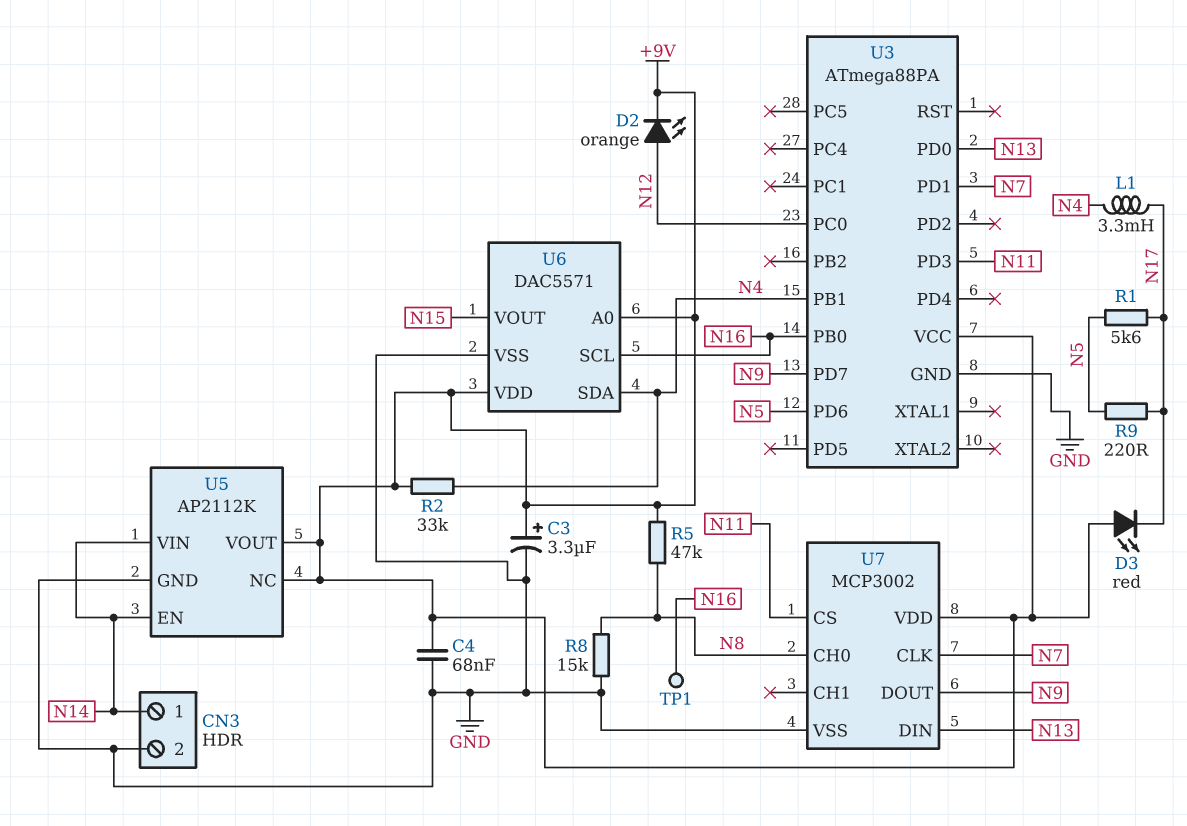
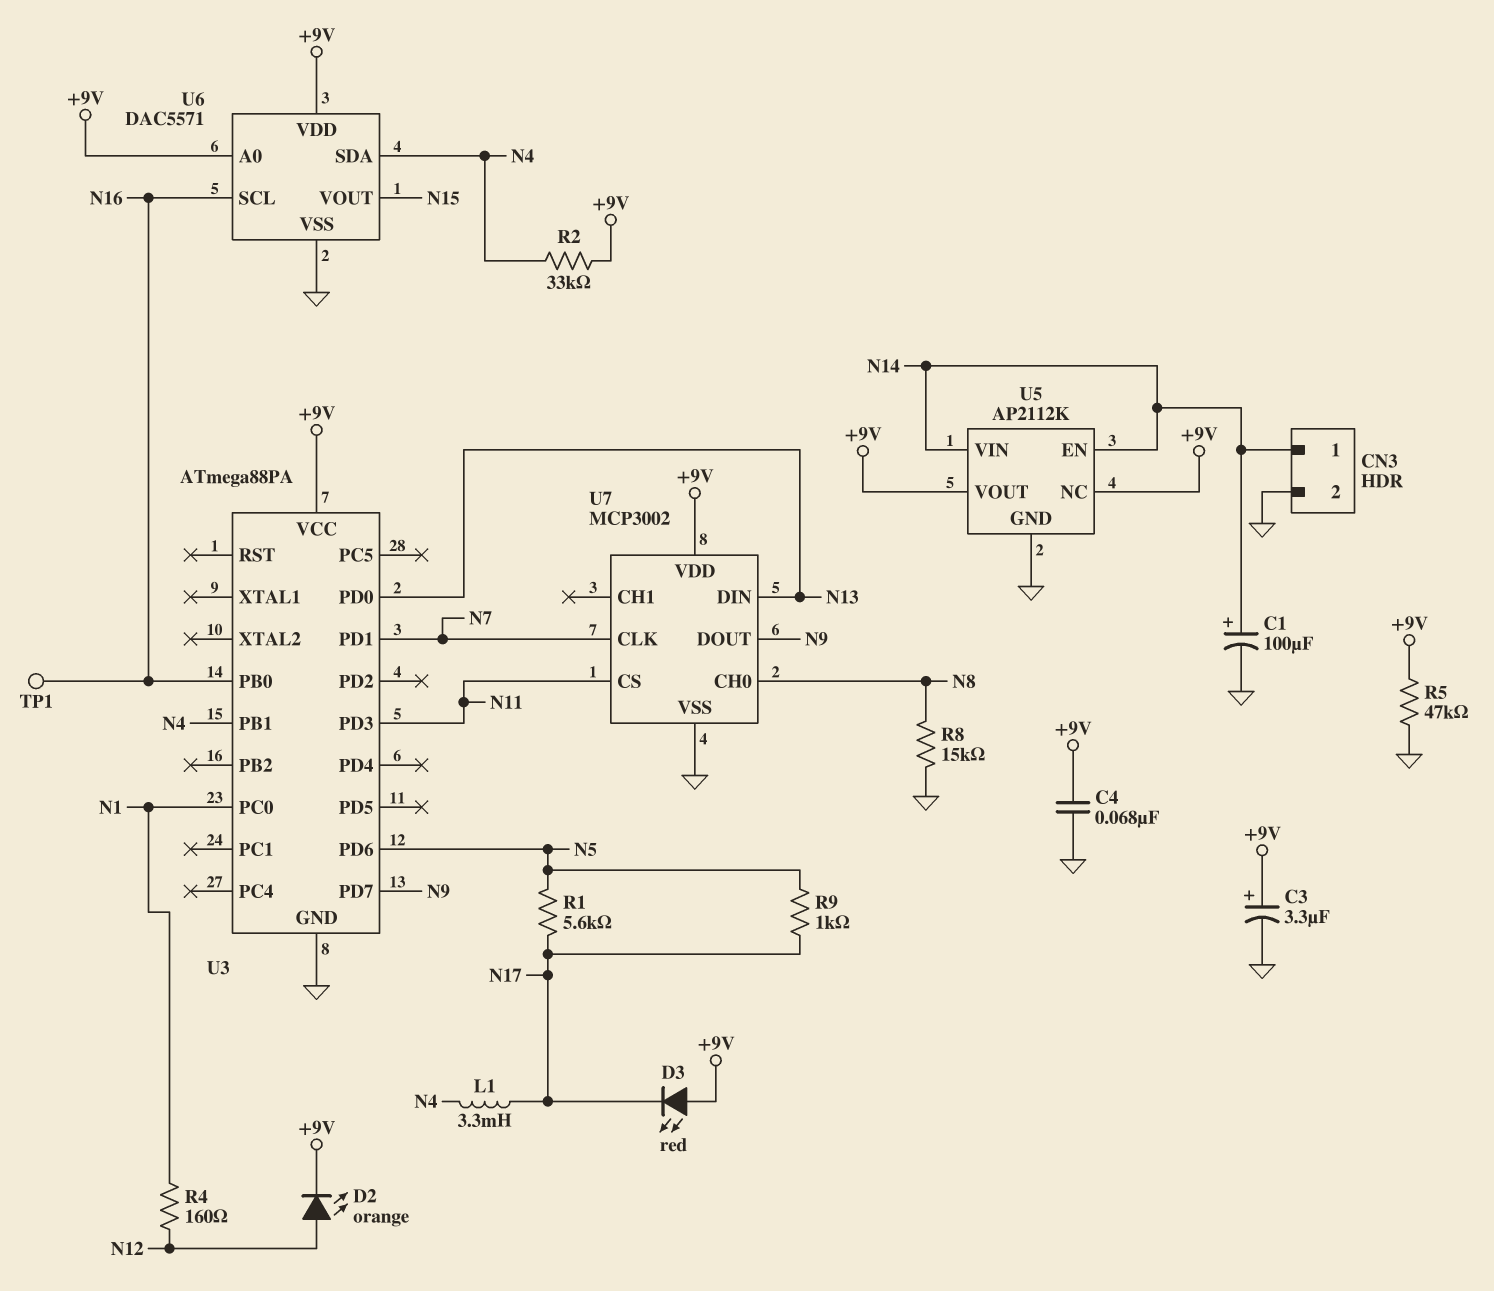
C1: none -> 100uF (plus N14, minus GND)
R4: none -> 160 (N1, N12)
R5: 47k (+9V, N8) -> 47k (+9V, GND)
R9: 220 (N5, N17) -> 1k (N5, N17)
U3 pin PC0: N12 -> N1

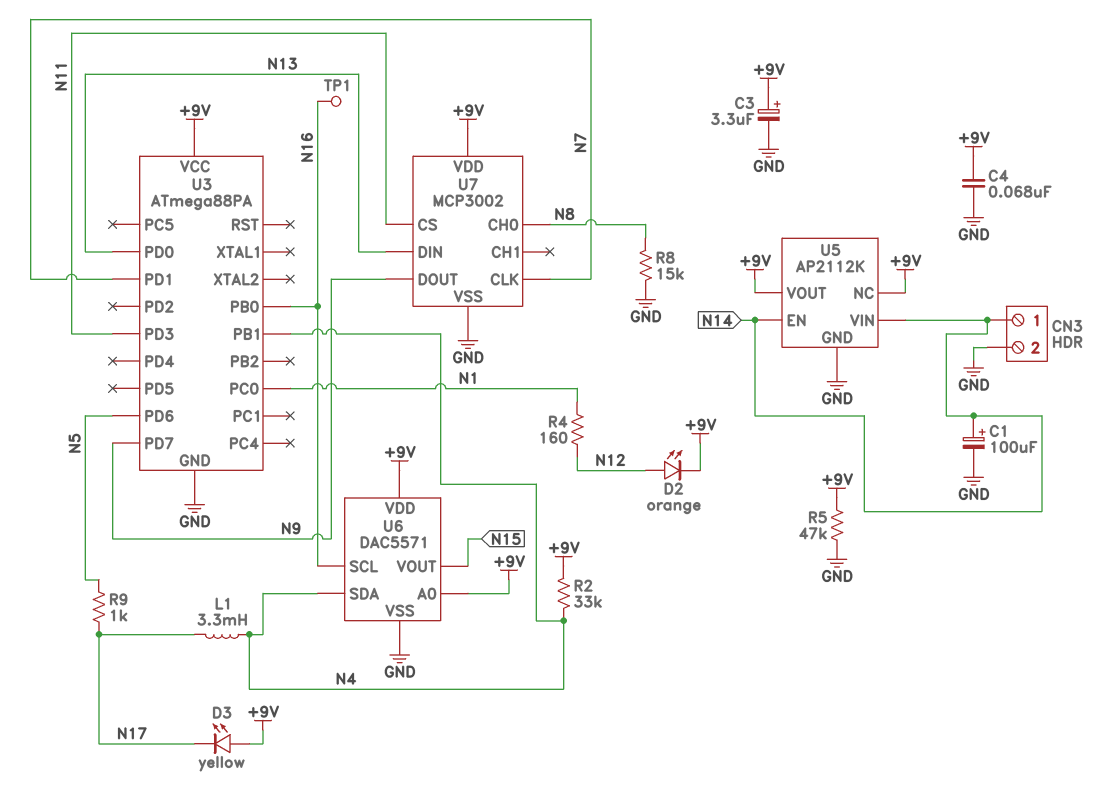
D3: LED red (A +9V, K N17) -> LED yellow (A +9V, K N17)
R1: 5.6k (N5, N17) -> none

